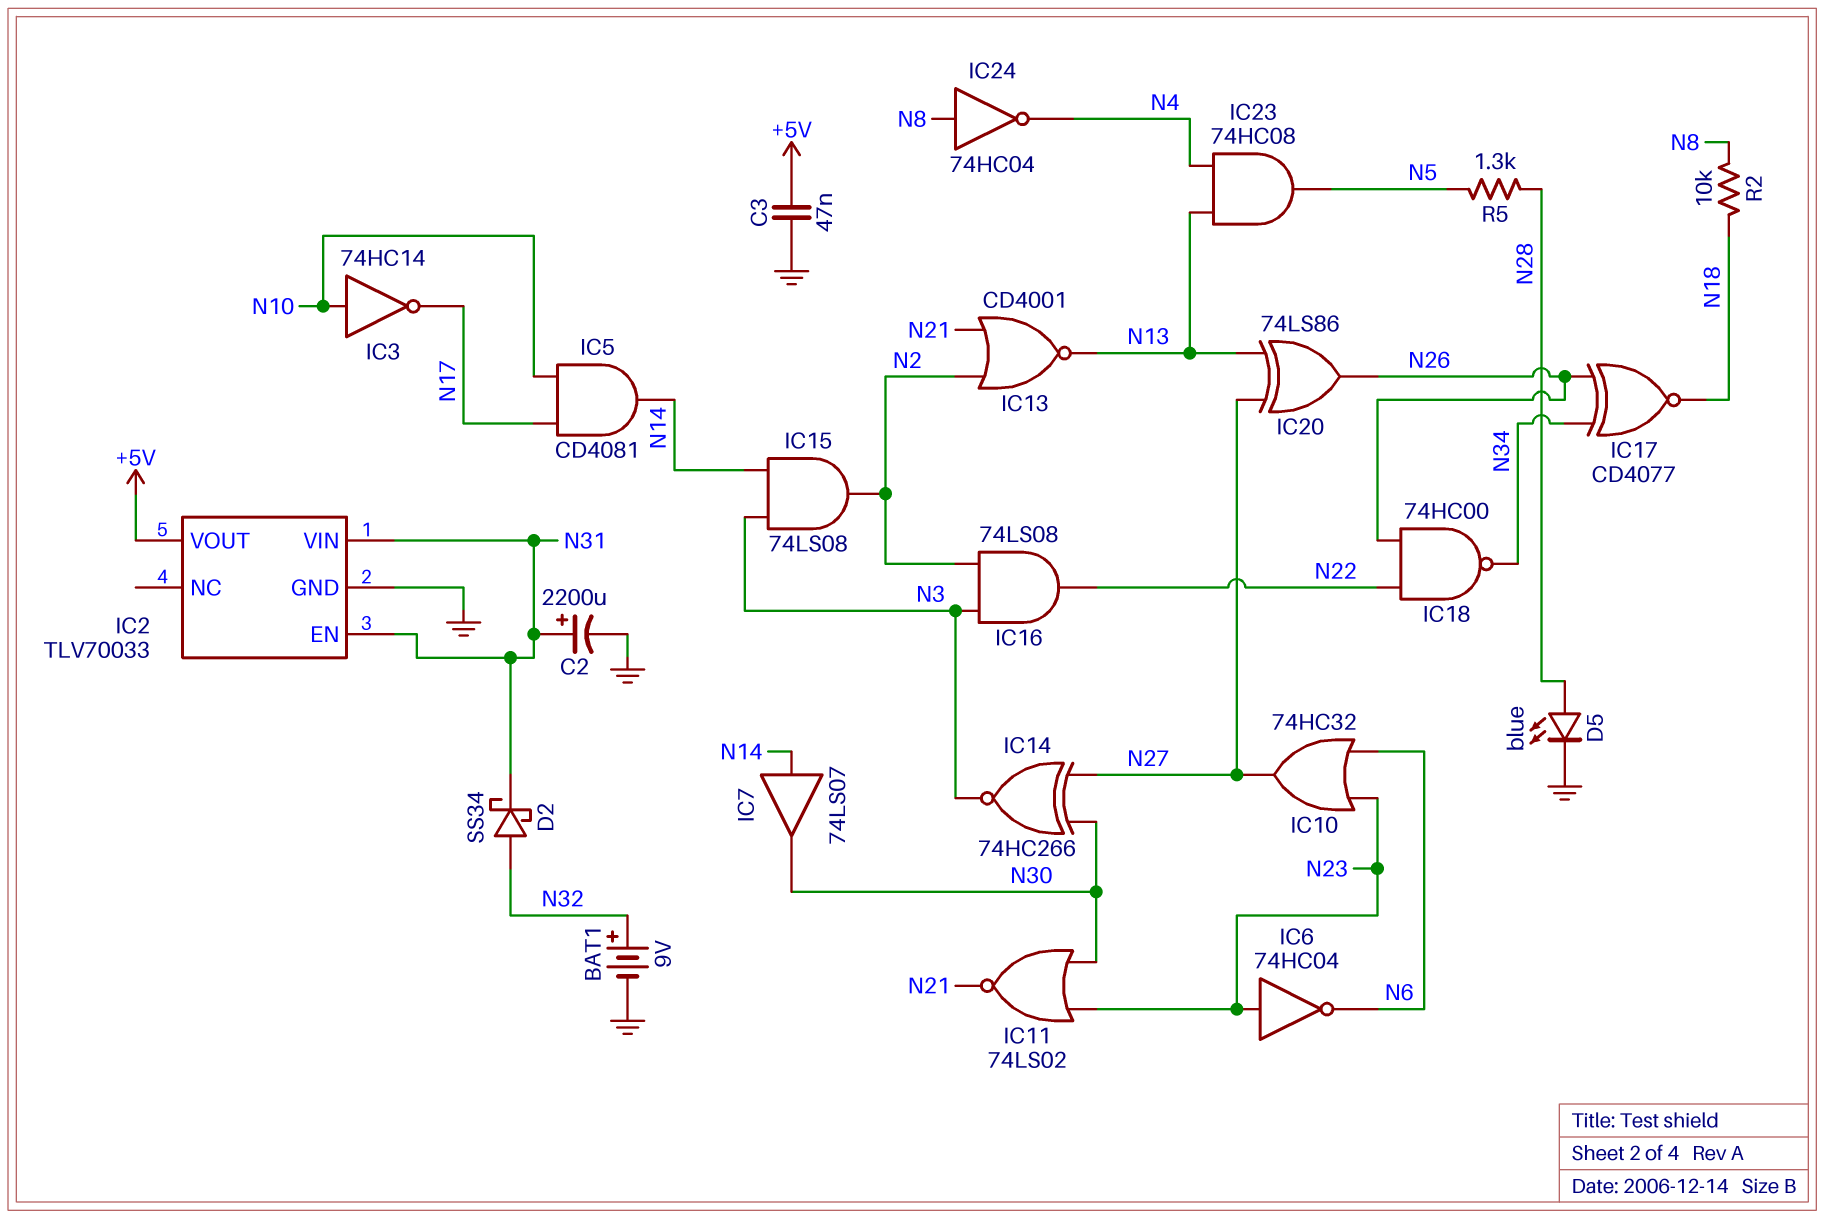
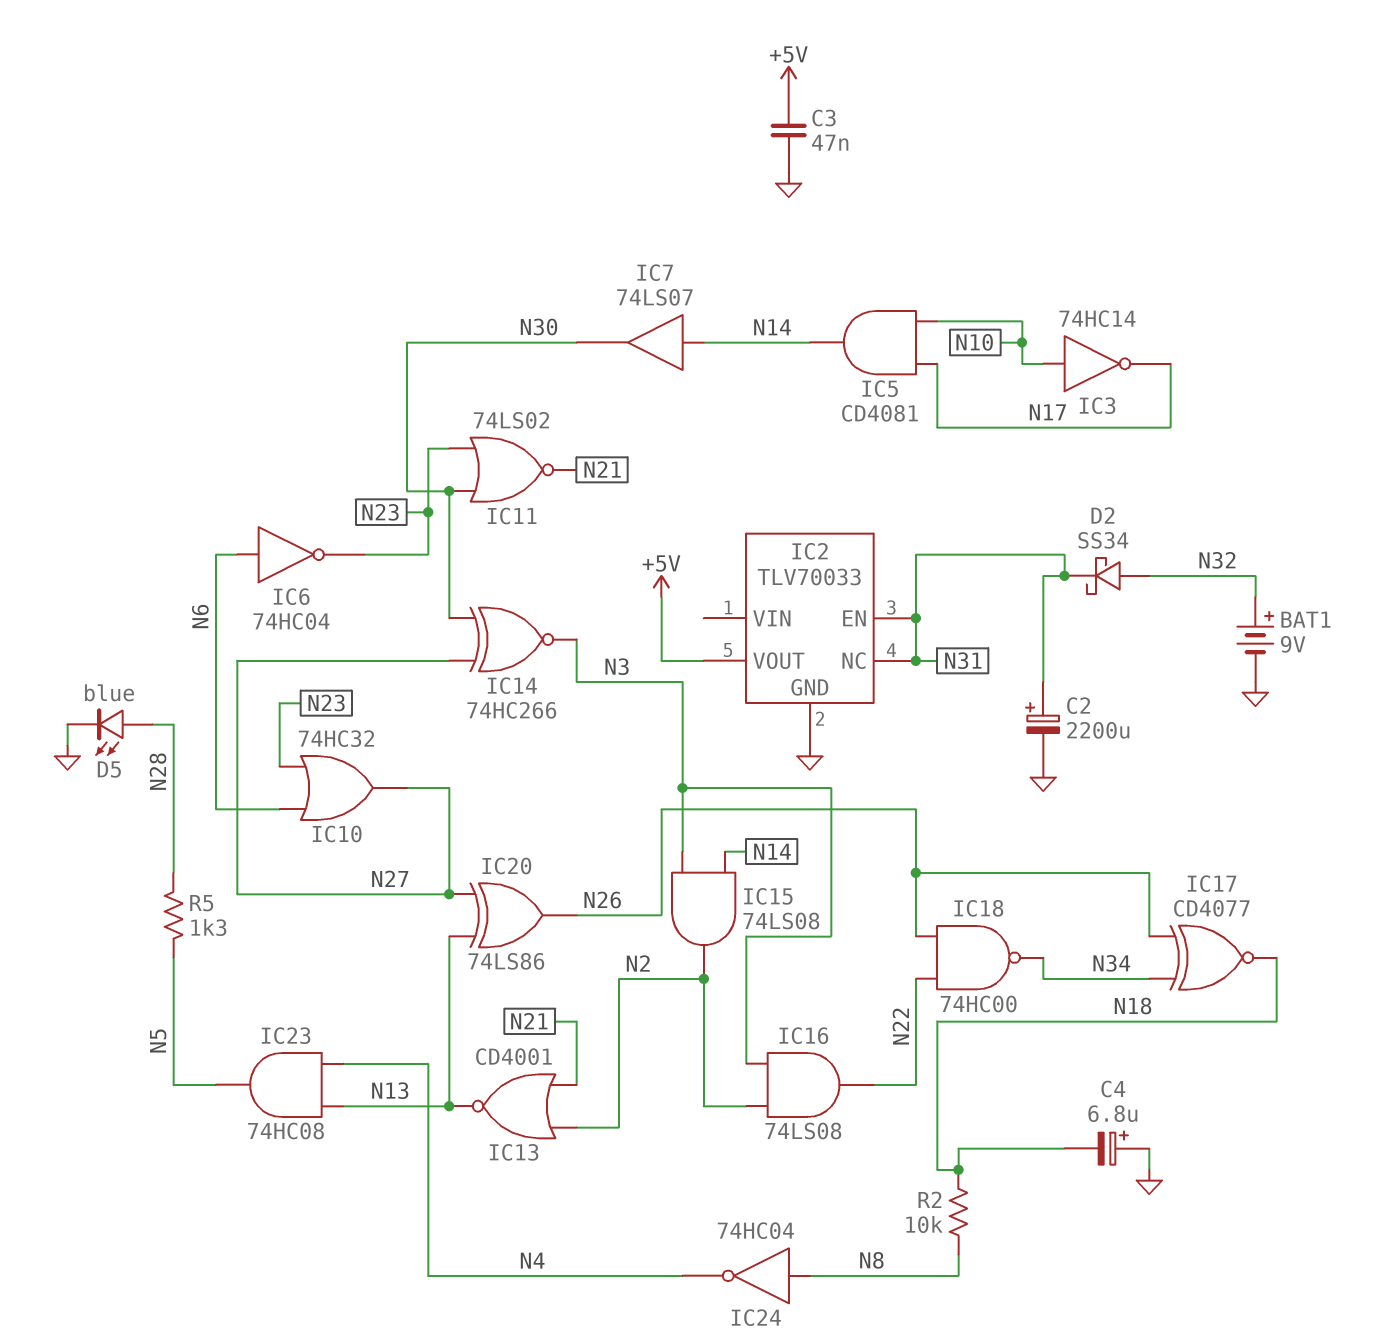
C4: none -> 6.8uF (plus GND, minus N18)
IC2 pin NC: none -> N31
IC2 pin VIN: N31 -> none
IC6: NOT 74HC04 (in N23, out N6) -> NOT 74HC04 (in N6, out N23)

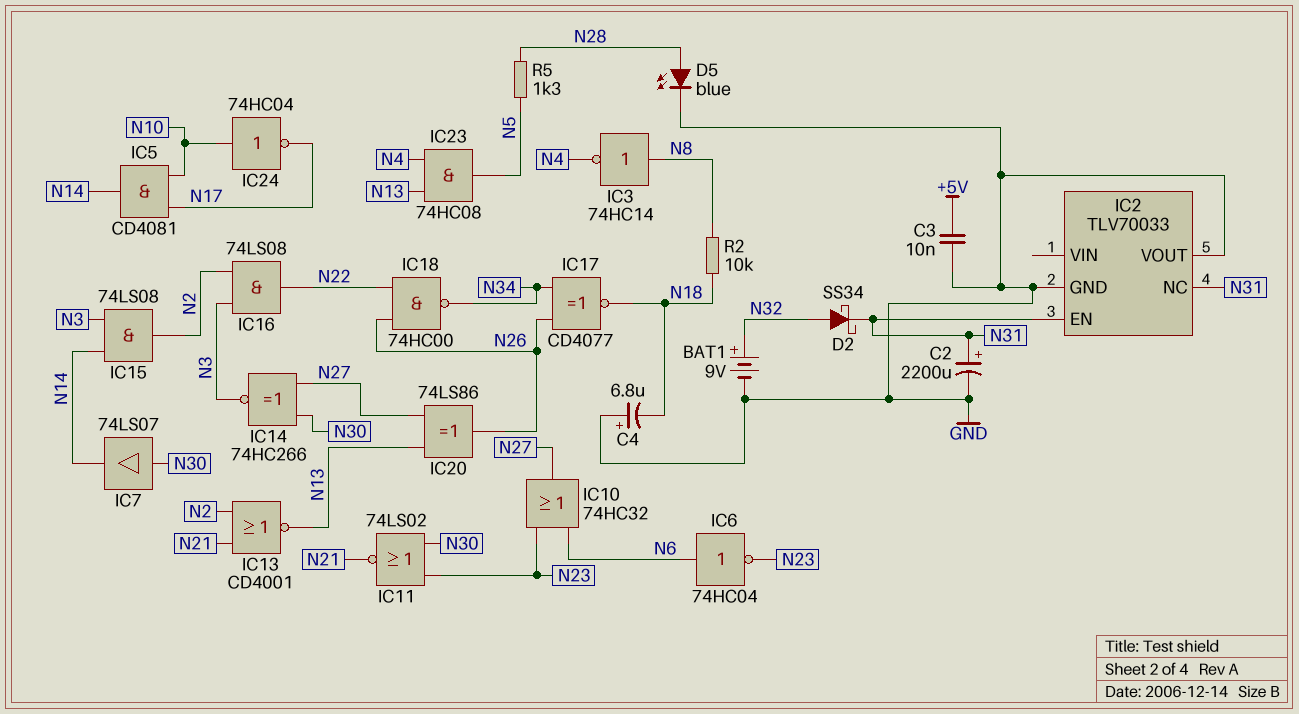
C3: 47nF (+5V, GND) -> 10nF (+5V, GND)
IC2 pin VOUT: +5V -> GND
IC3: NOT 74HC14 (in N10, out N17) -> NOT 74HC14 (in N8, out N4)
IC7: buffer 74LS07 (in N14, out N30) -> buffer 74LS07 (in N30, out N14)
IC24: NOT 74HC04 (in N8, out N4) -> NOT 74HC04 (in N10, out N17)

